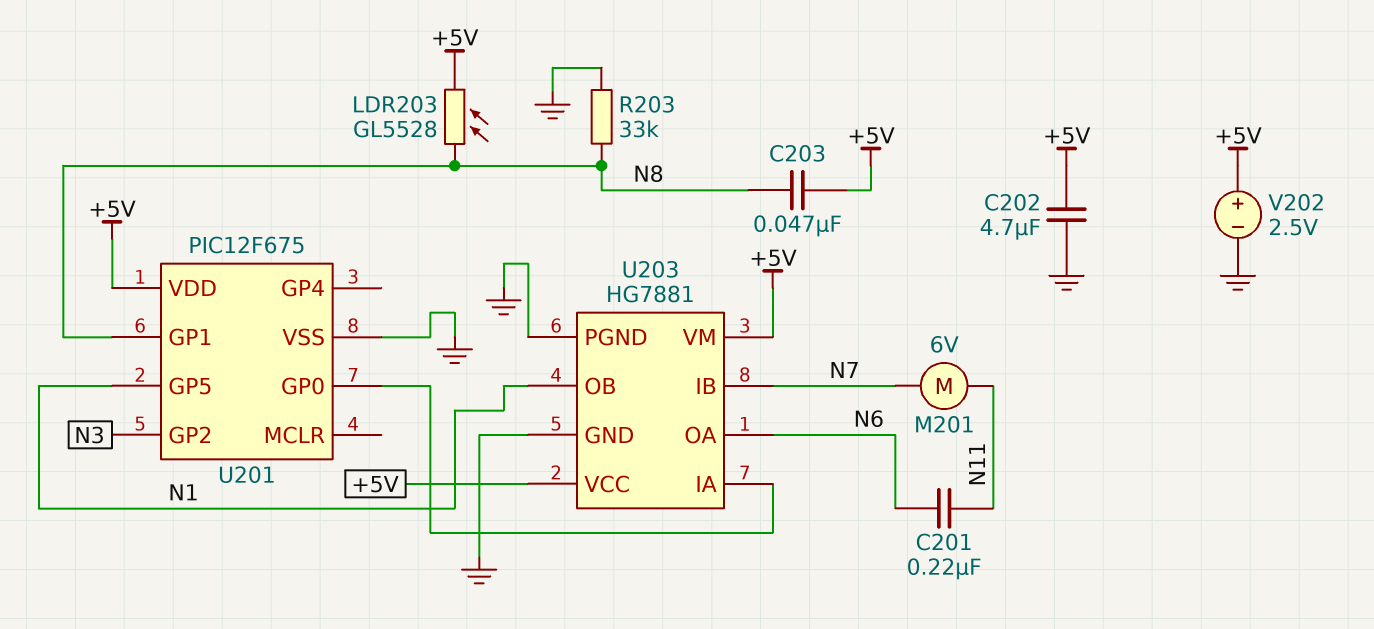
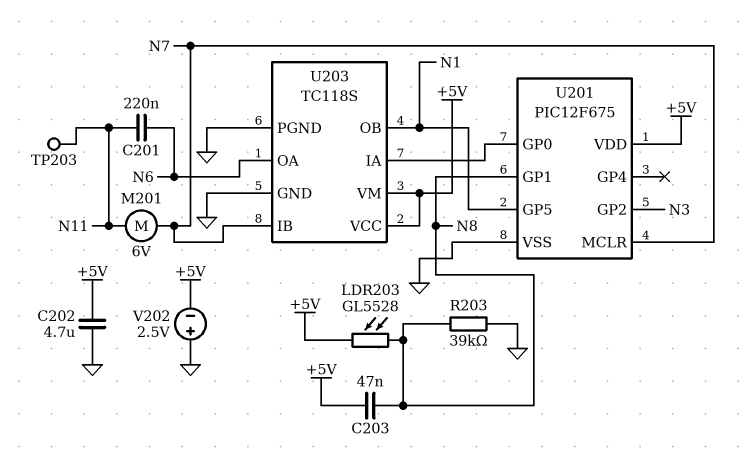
R203: 33k (GND, N8) -> 39k (GND, N8)
TP203: none -> test point (N11)
U201 pin MCLR: none -> N7
U203: HG7881 -> TC118S
V202: 2.5V (plus +5V, minus GND) -> 2.5V (plus GND, minus +5V)

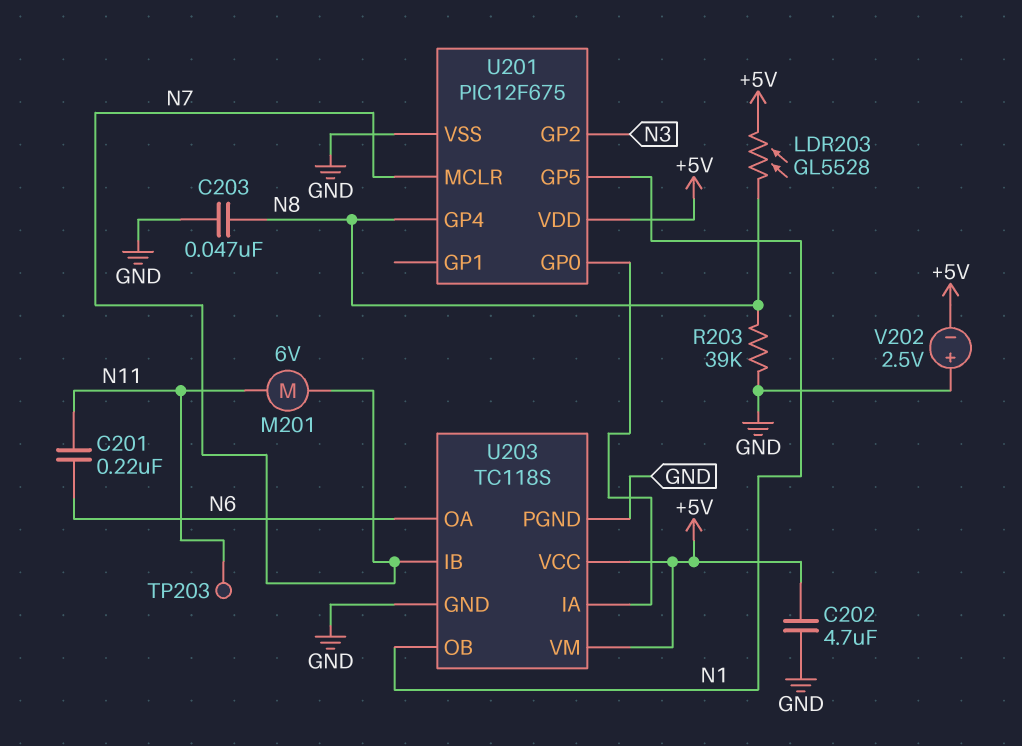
C203: 47nF (+5V, N8) -> 47nF (GND, N8)
U201 pin GP1: N8 -> none
U201 pin GP4: none -> N8

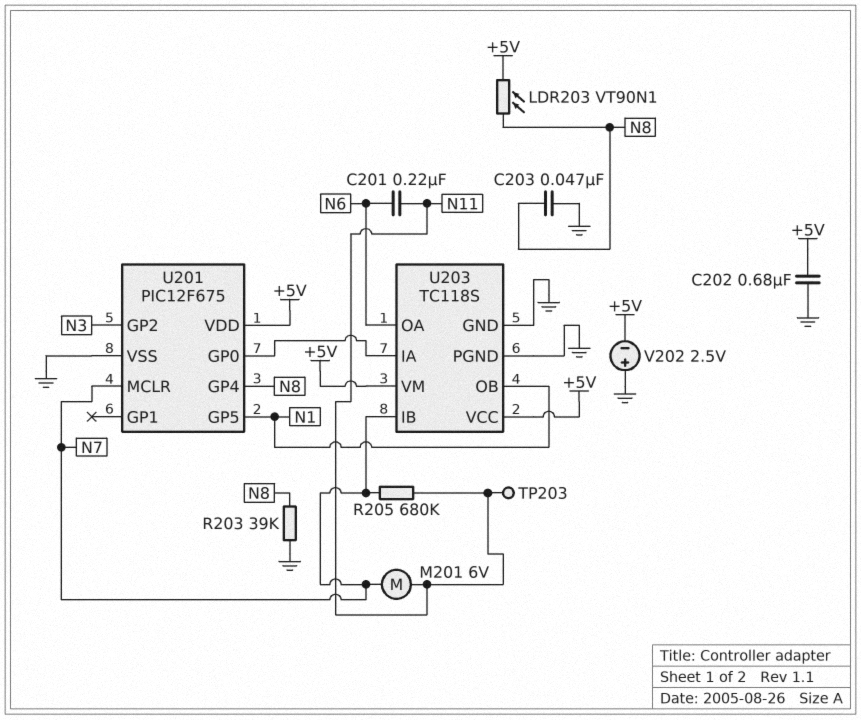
C202: 4.7uF (+5V, GND) -> 680nF (+5V, GND)
LDR203: GL5528 (+5V, N8) -> VT90N1 (+5V, N8)
R205: none -> 680k (N7, N11)

